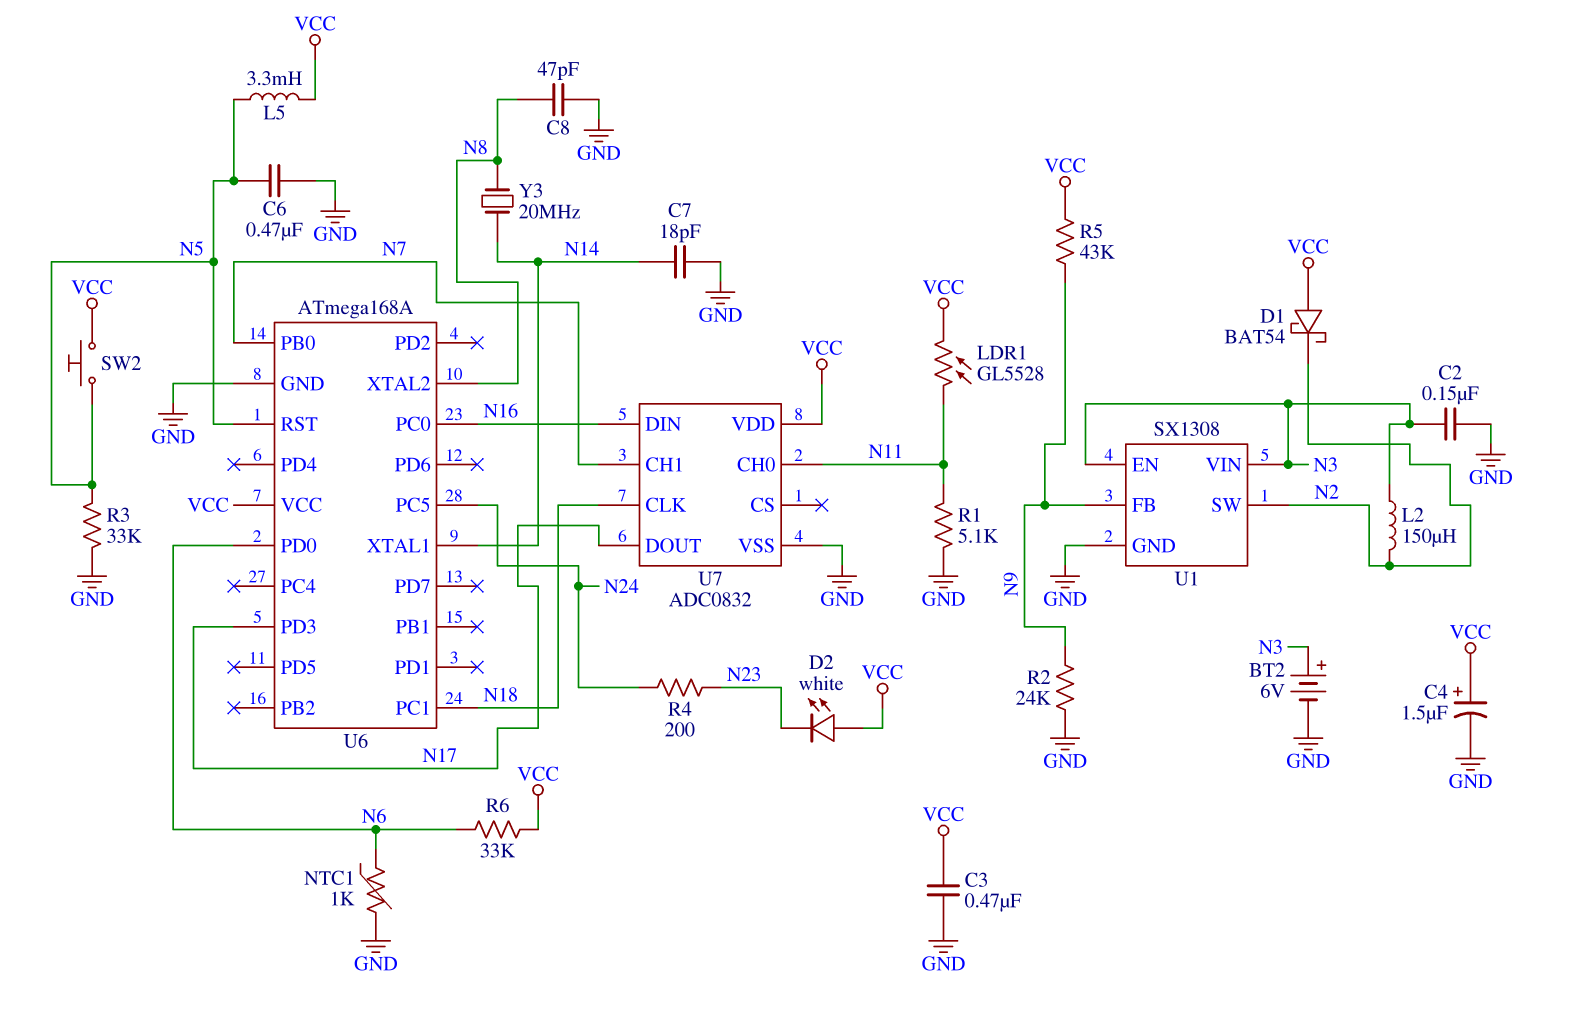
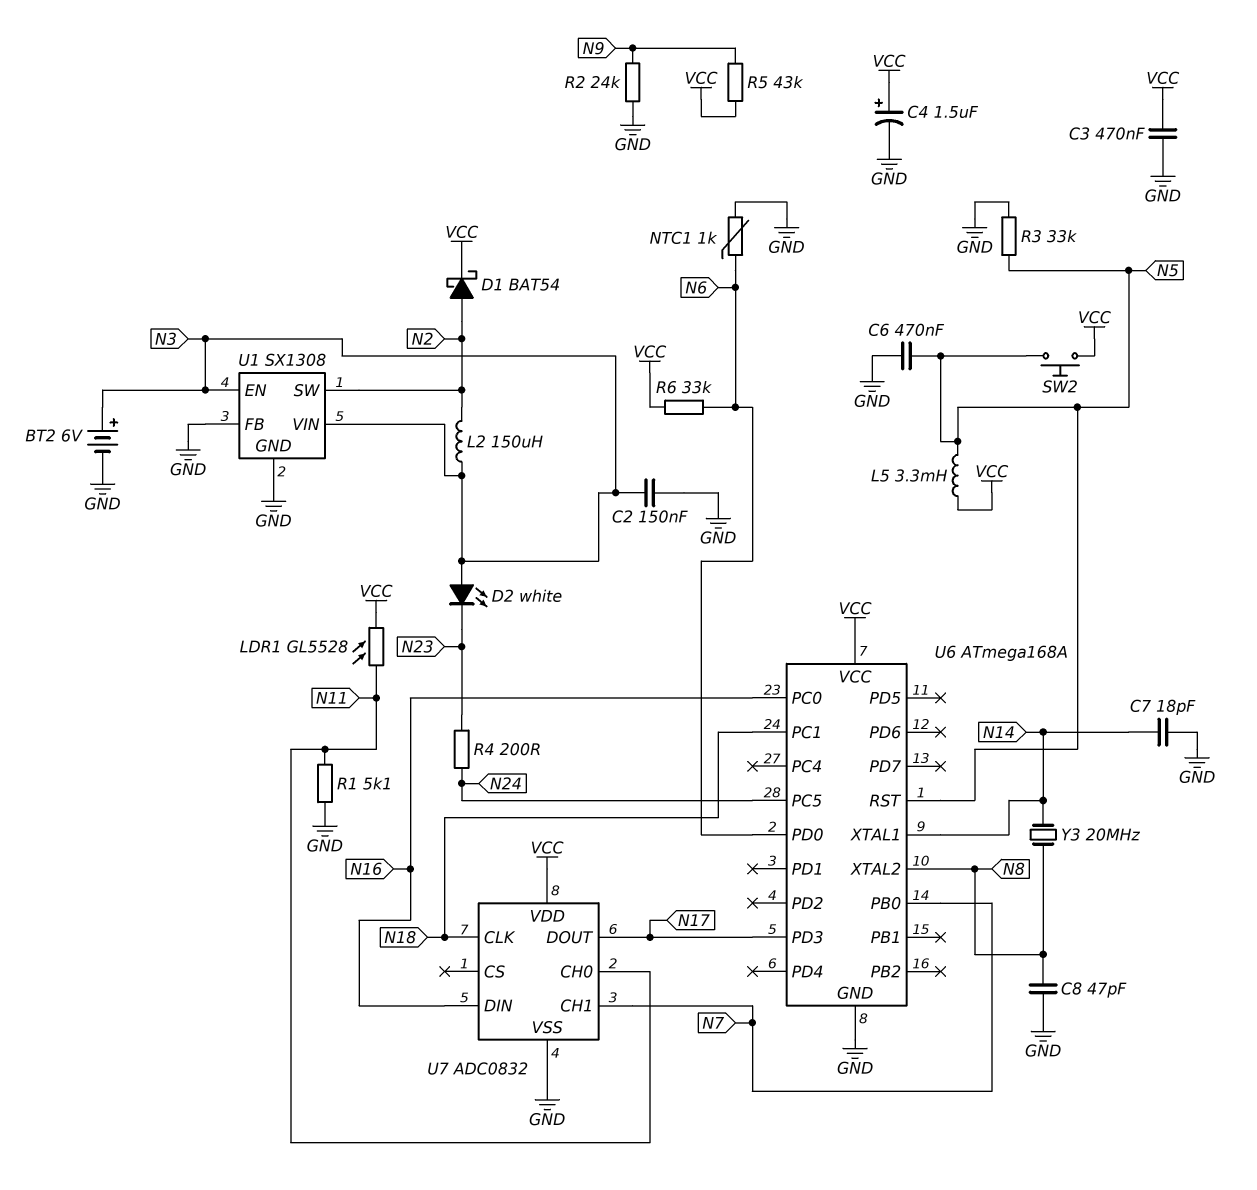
D1: schottky BAT54 (A VCC, K N2) -> schottky BAT54 (A N2, K VCC)
D2: LED white (A VCC, K N23) -> LED white (A N3, K N23)
U1 pin FB: N9 -> GND

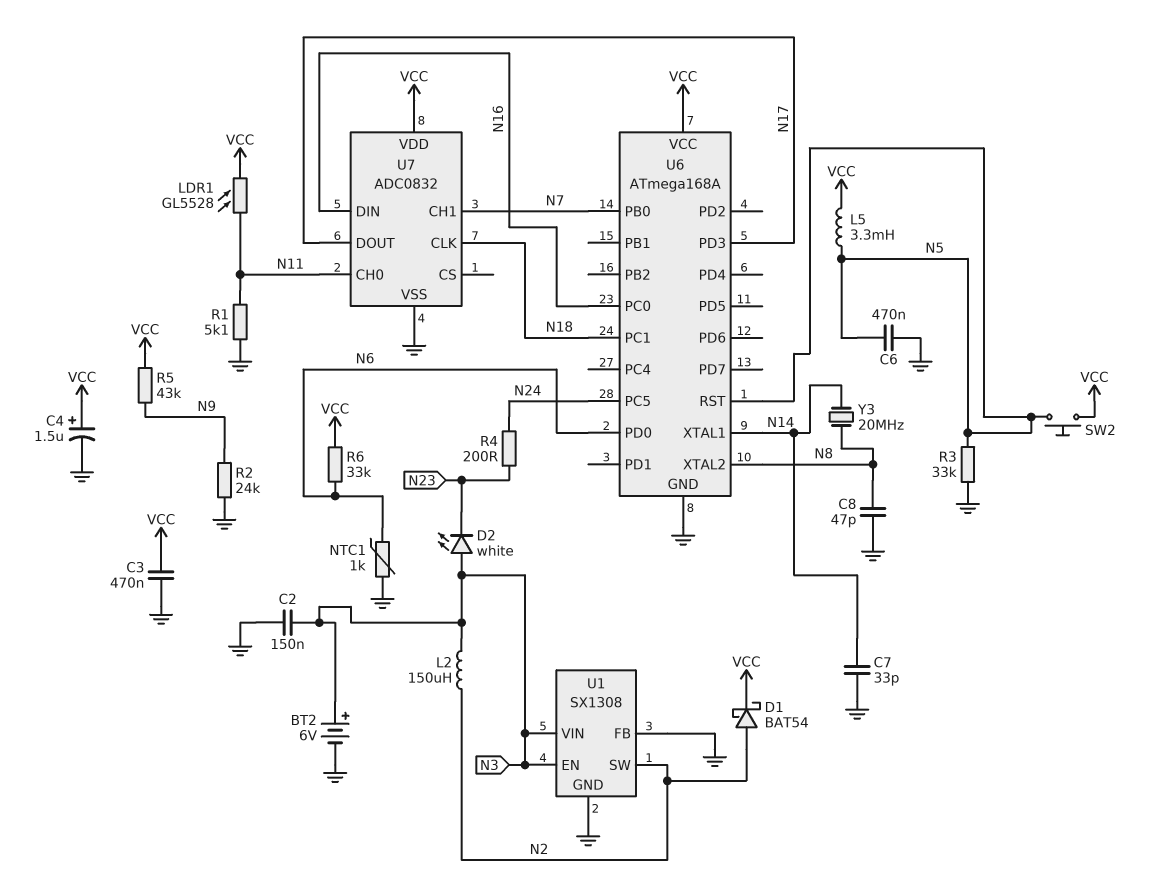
C7: 18pF (GND, N14) -> 33pF (GND, N14)

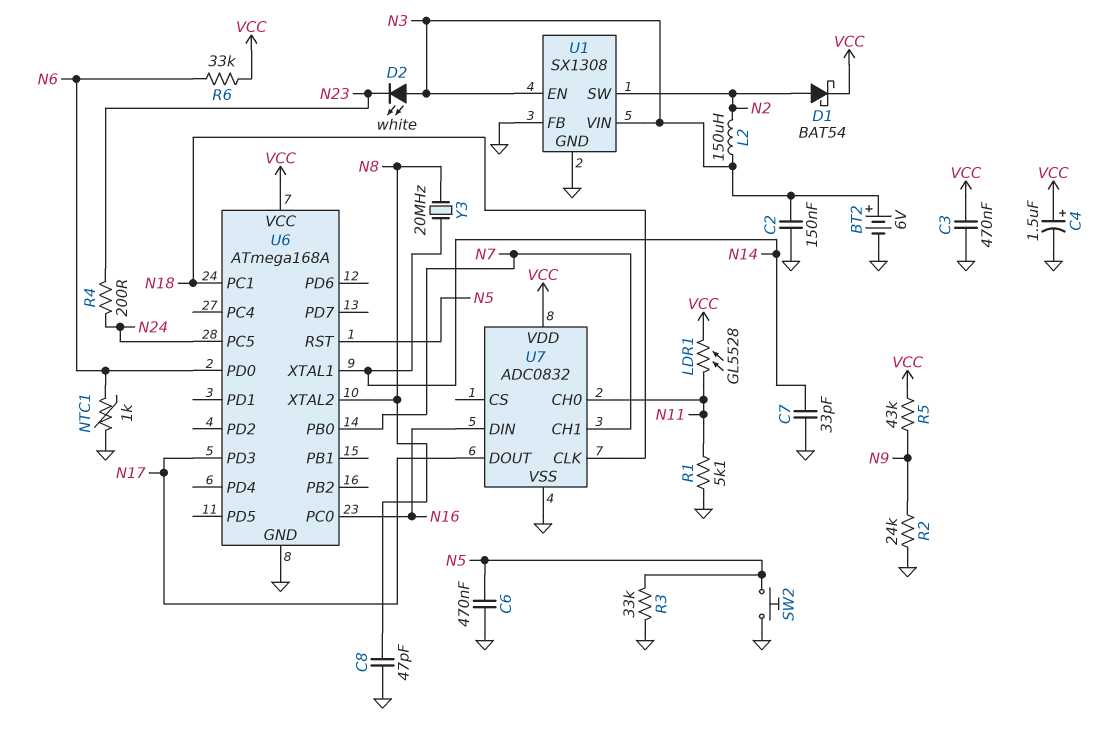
L5: 3.3mH (N5, VCC) -> none
SW2: button (N5, VCC) -> button (GND, N5)

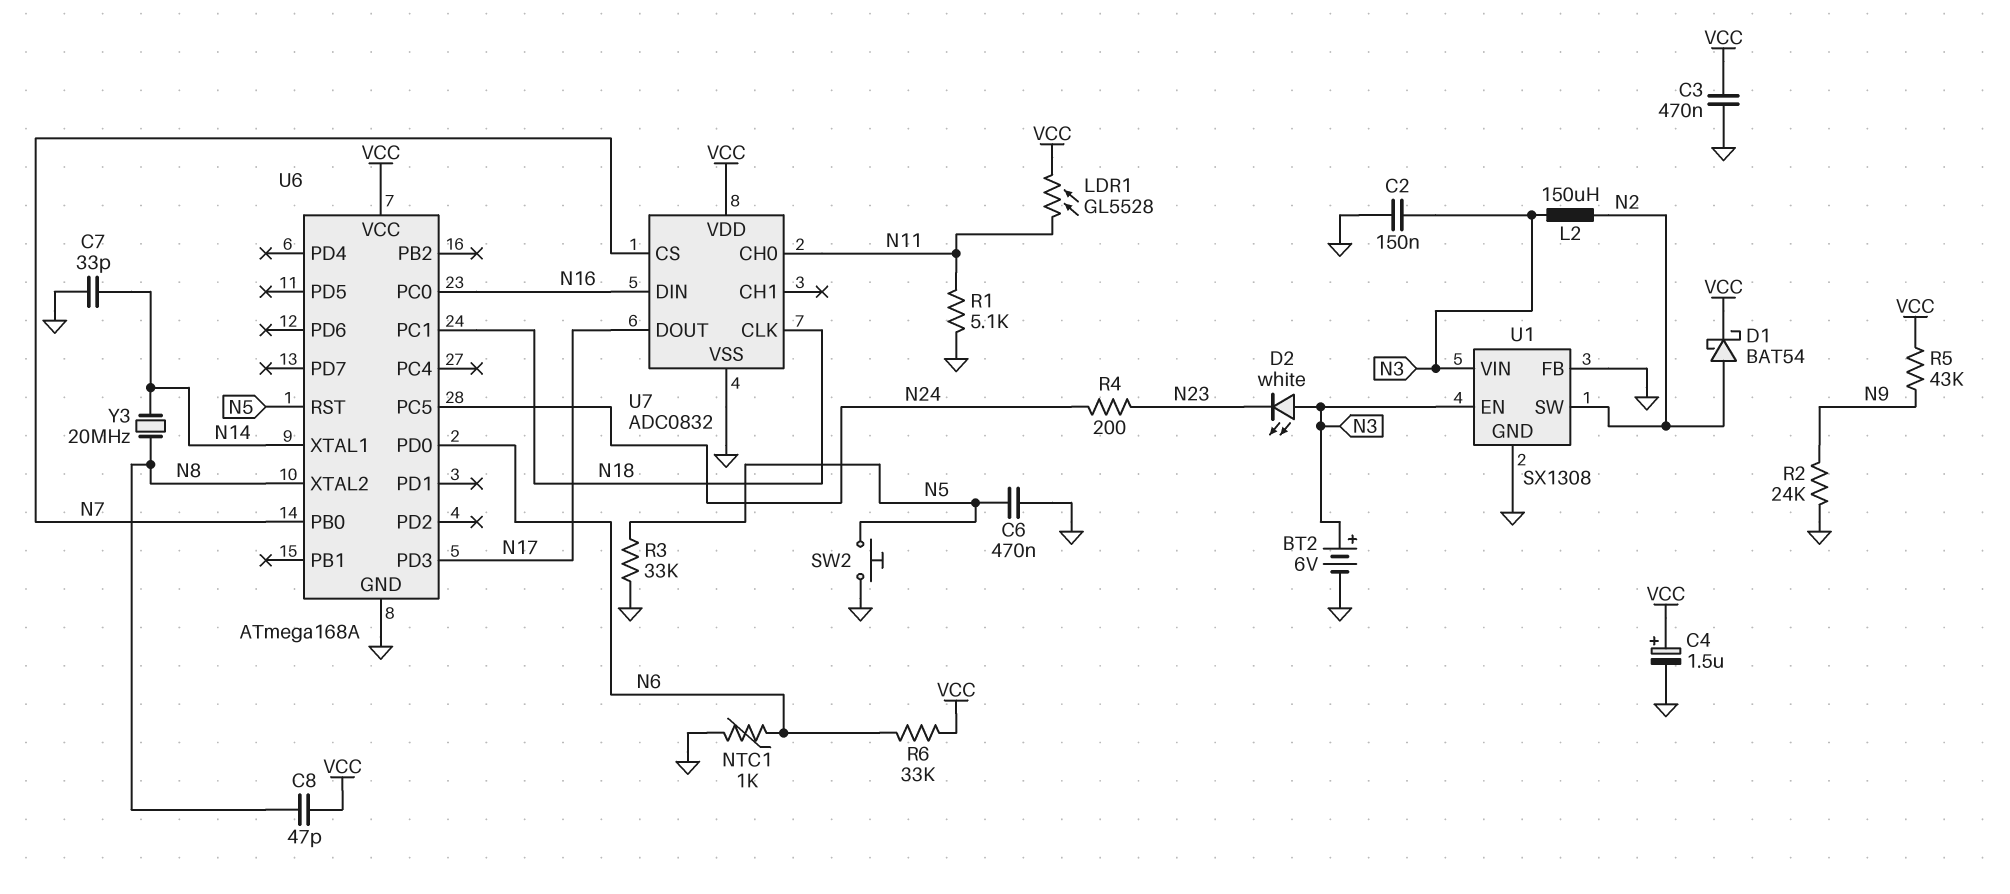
C8: 47pF (GND, N8) -> 47pF (N8, VCC)
U7 pin CH1: N7 -> none
U7 pin CS: none -> N7

